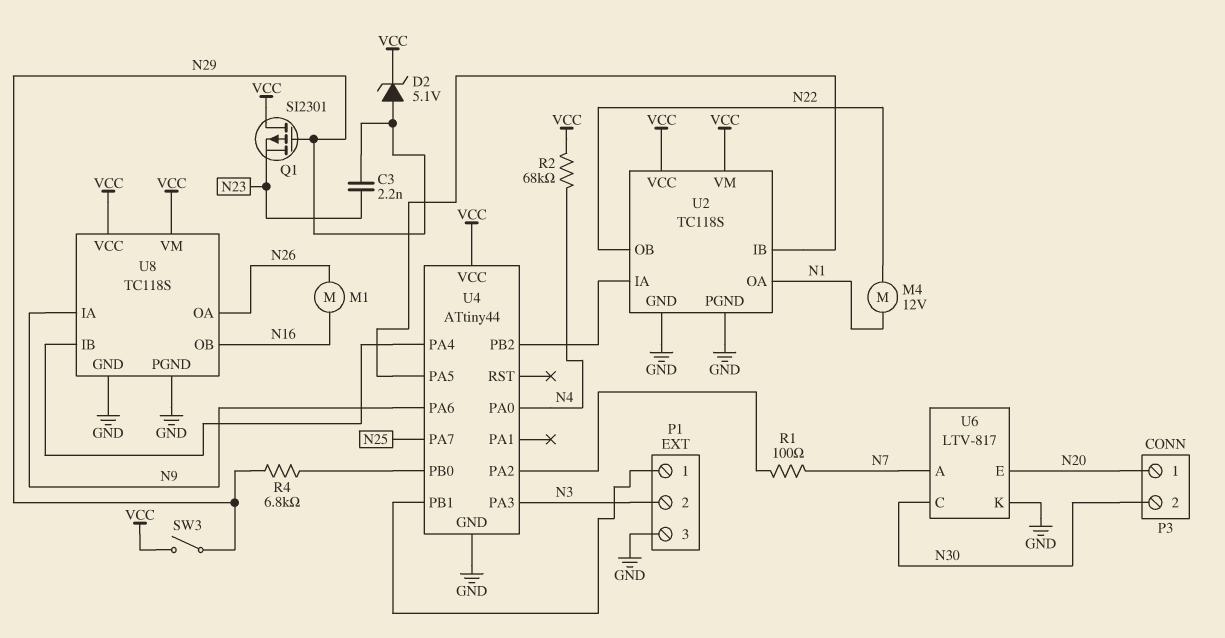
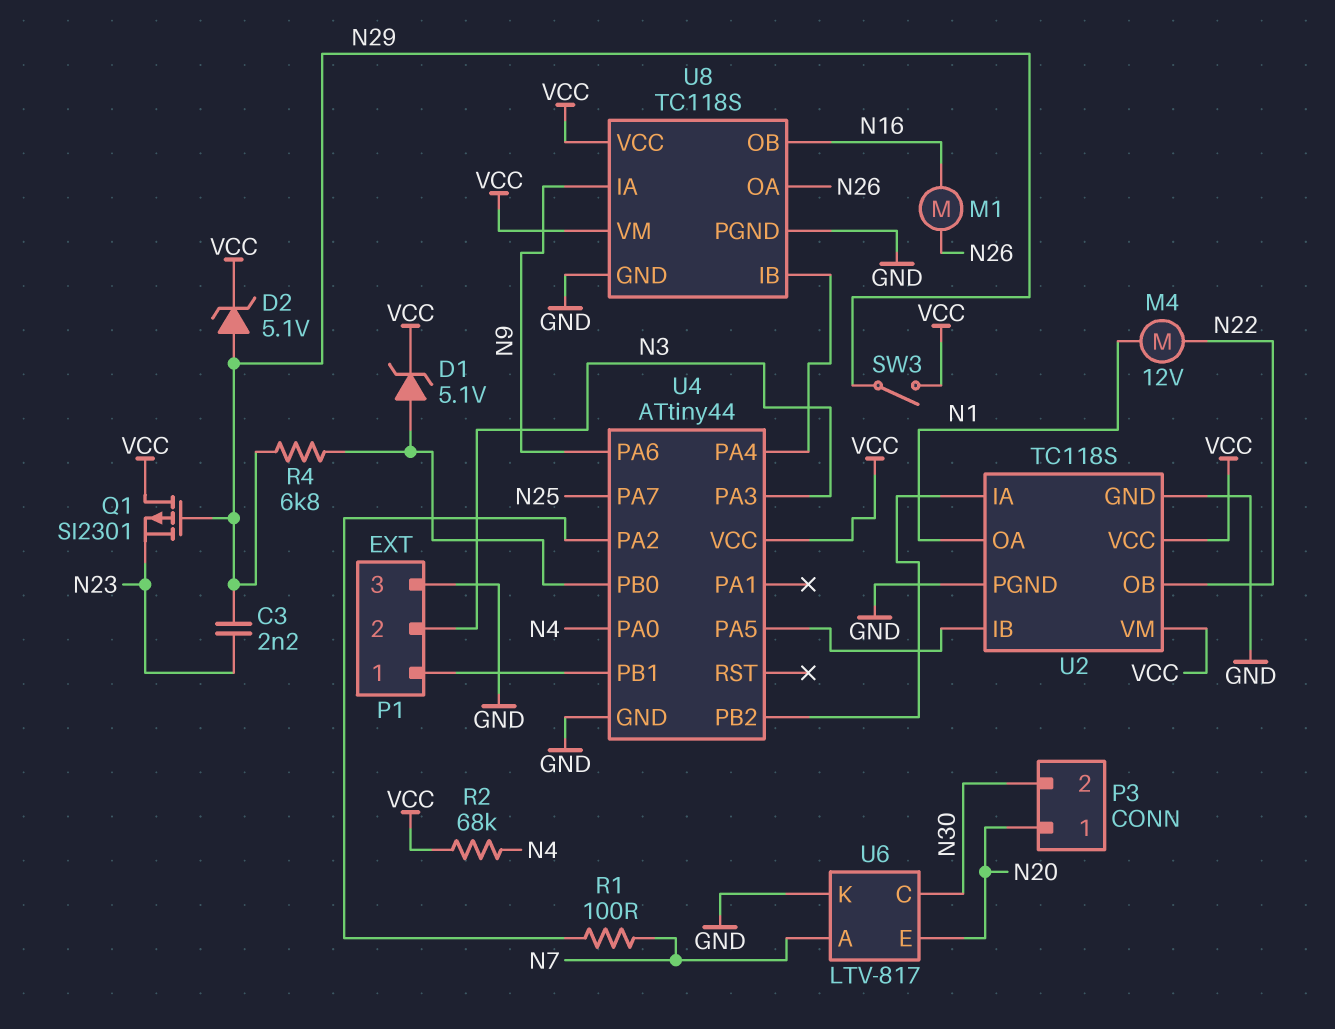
D1: none -> zener 5.1V (A U4/PB0, K VCC)

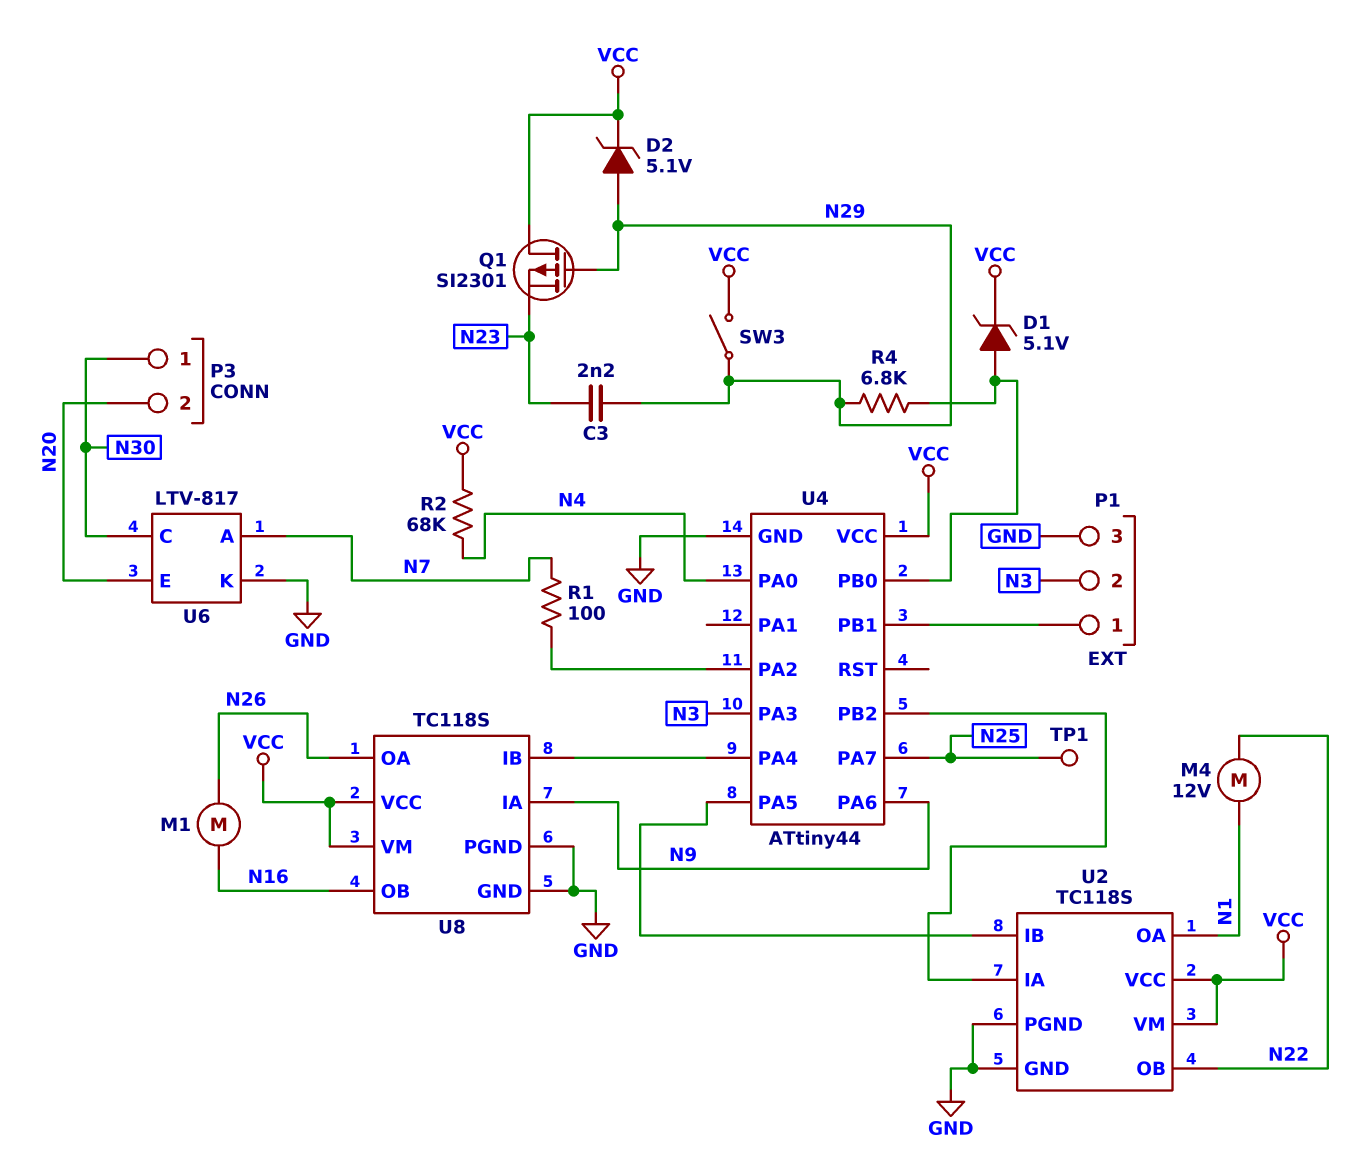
P3 pin 1: N20 -> N30
P3 pin 2: N30 -> N20
TP1: none -> test point (N25)

